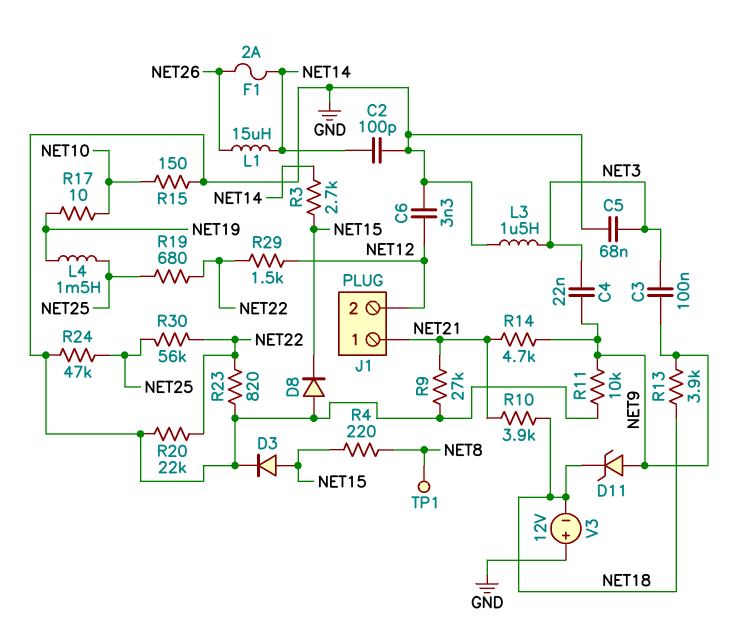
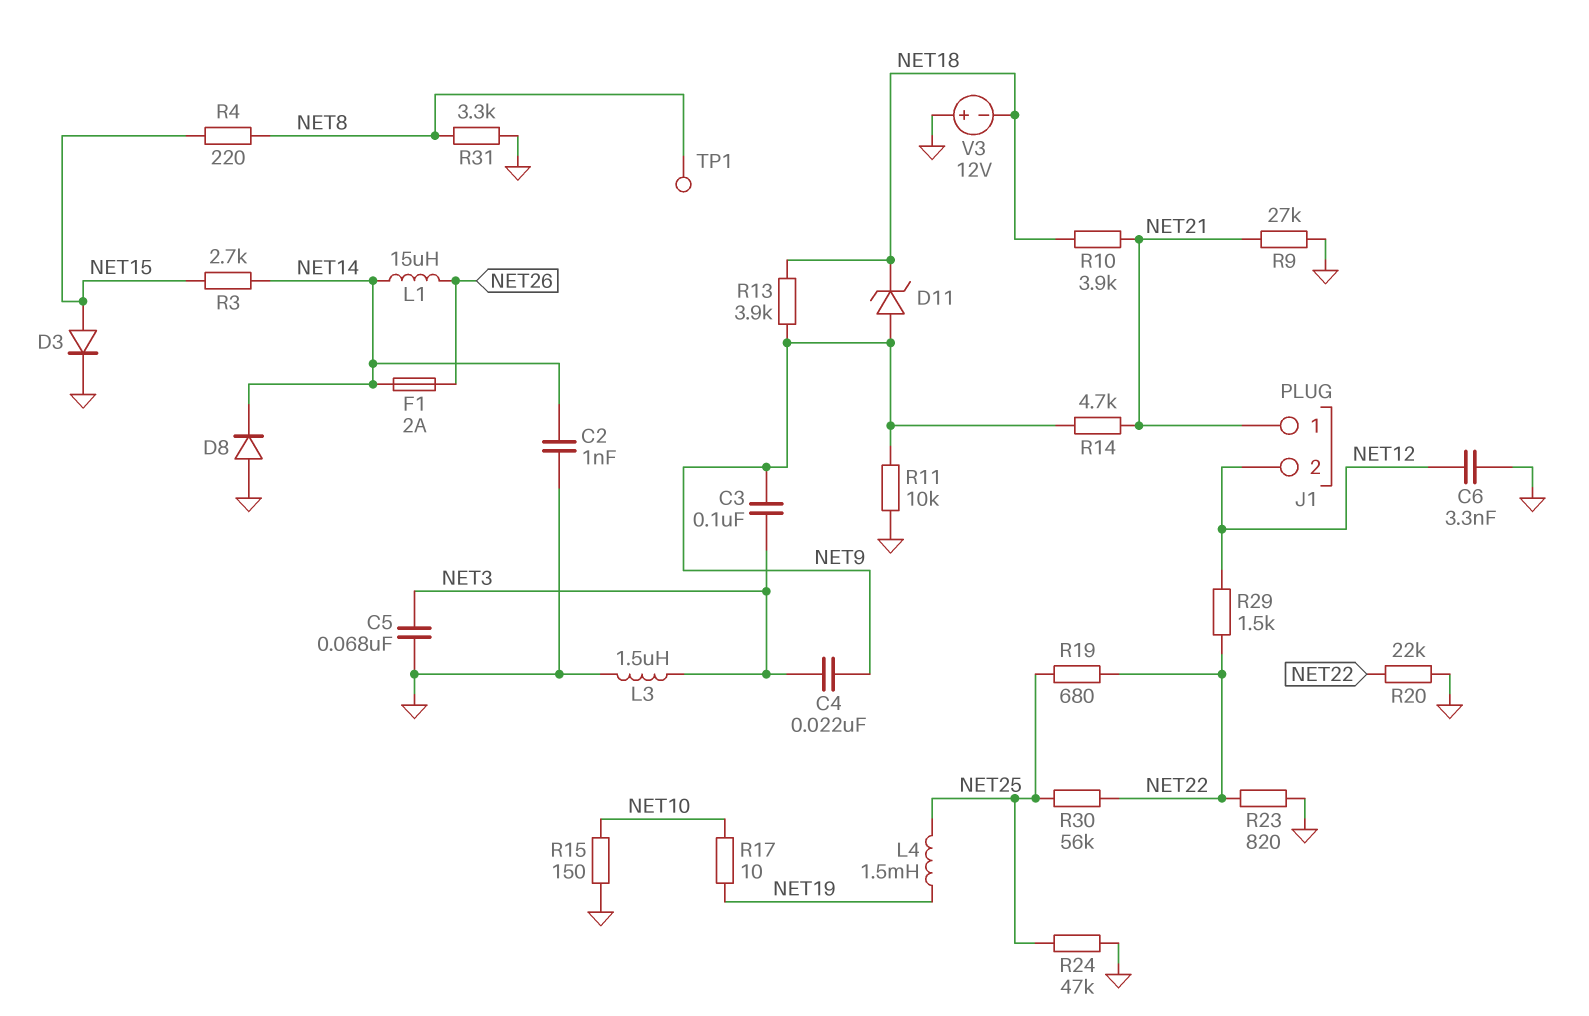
C2: 100pF (GND, NET14) -> 1nF (GND, NET14)
D8: diode (A GND, K NET15) -> diode (A GND, K NET14)
R31: none -> 3.3k (GND, NET8)

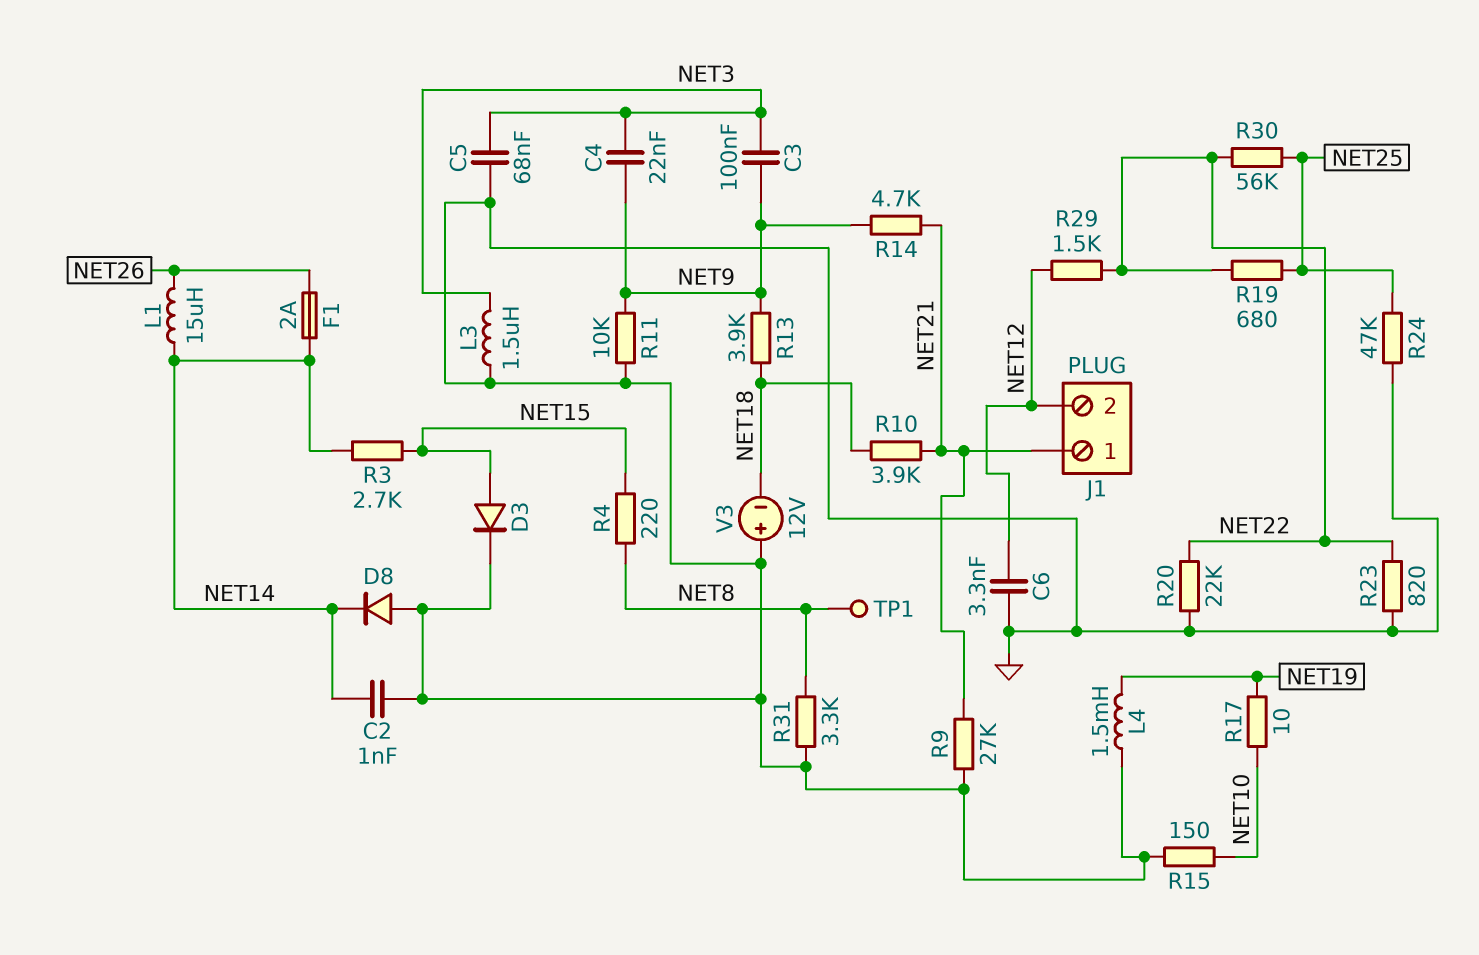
D11: zener (A NET9, K NET18) -> none
L4: 1.5mH (NET19, NET25) -> 1.5mH (GND, NET19)

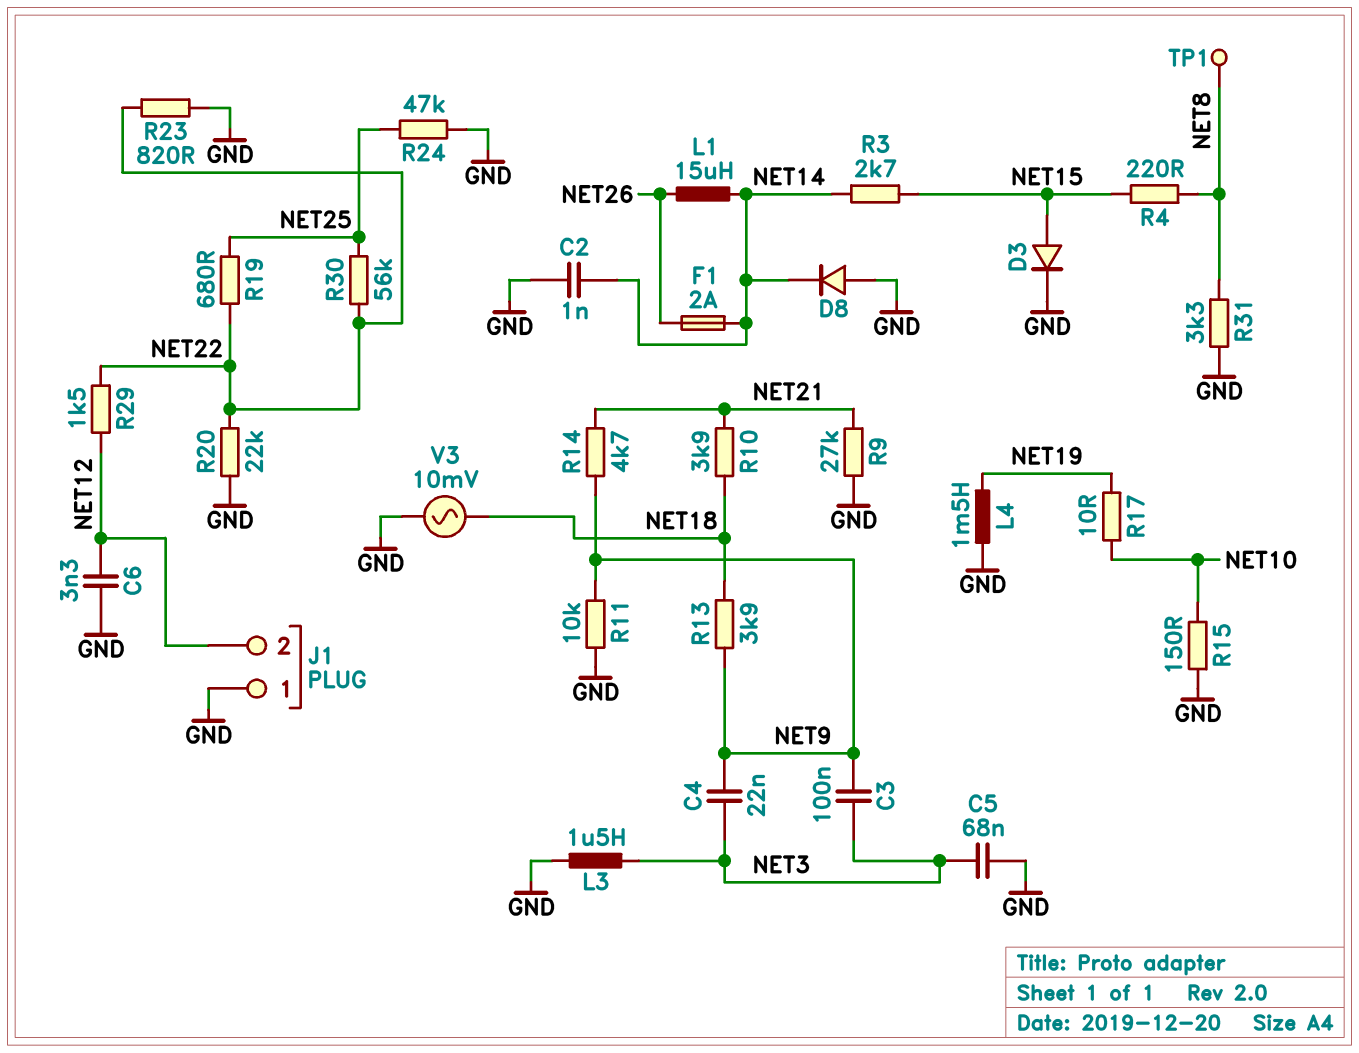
J1 pin 1: NET21 -> GND
V3: 12V (plus GND, minus NET18) -> AC 10mV (GND, NET18)

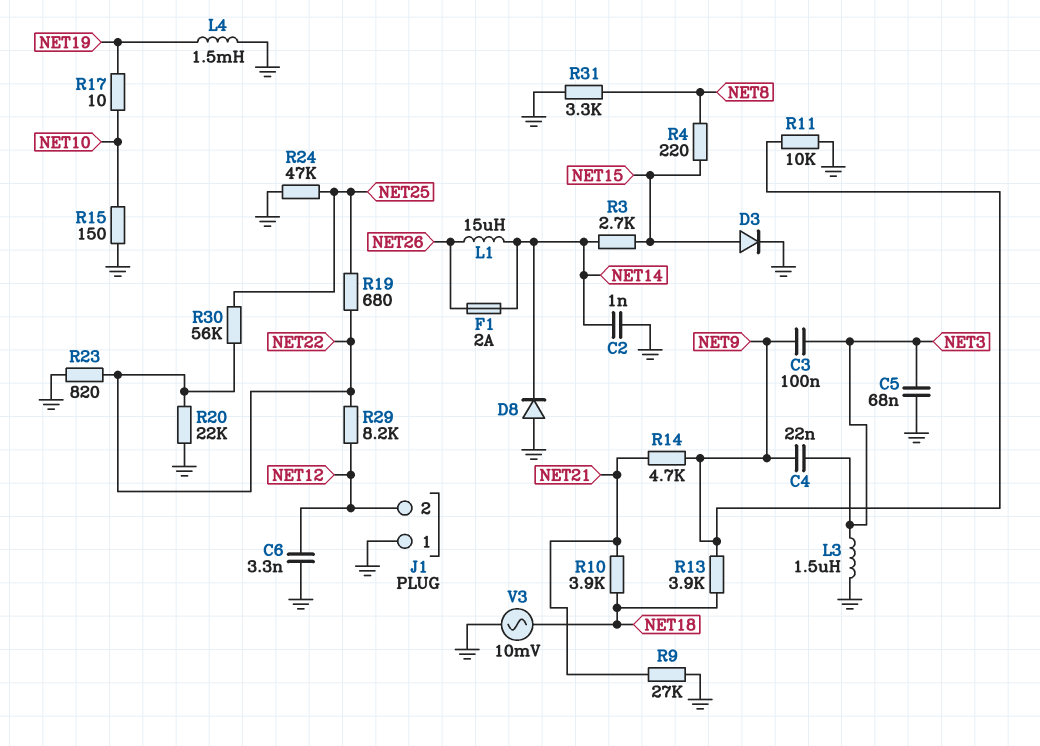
R29: 1.5k (NET12, NET22) -> 8.2k (NET12, NET22)
TP1: test point (NET8) -> none

